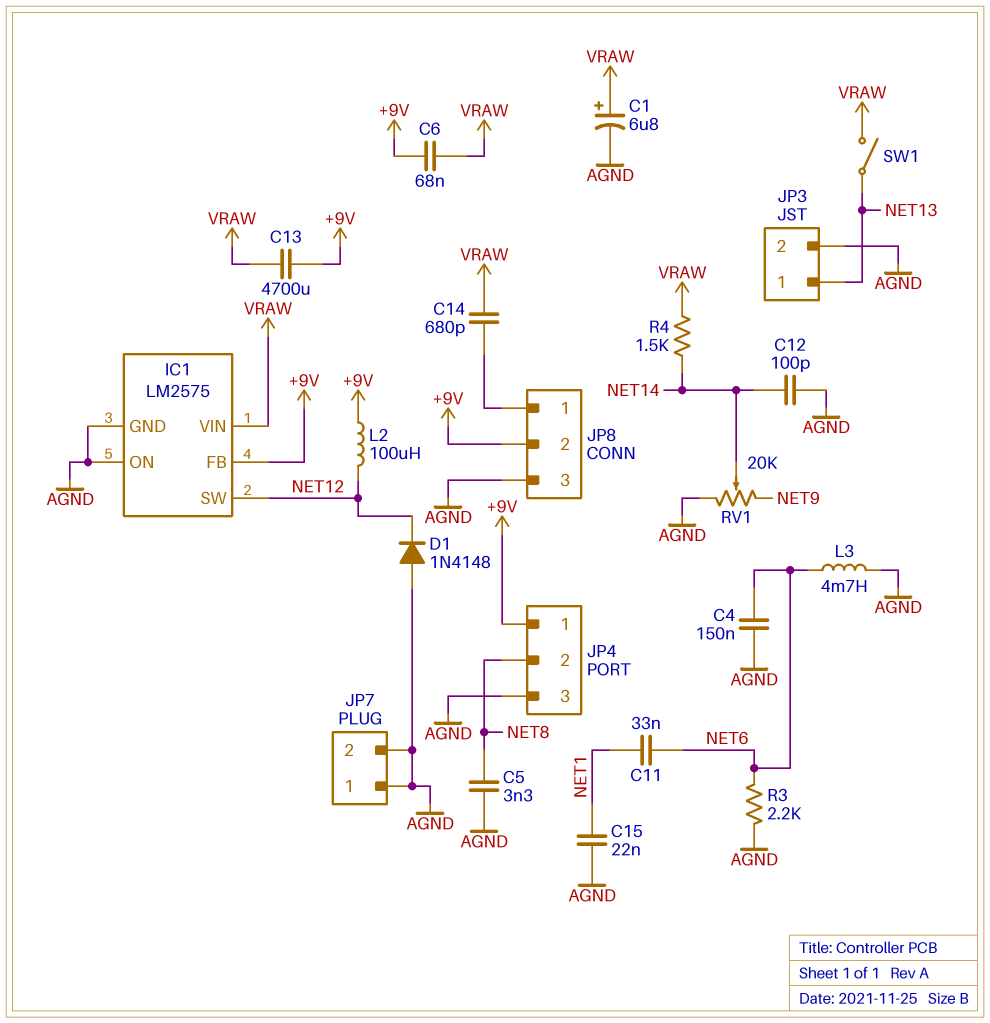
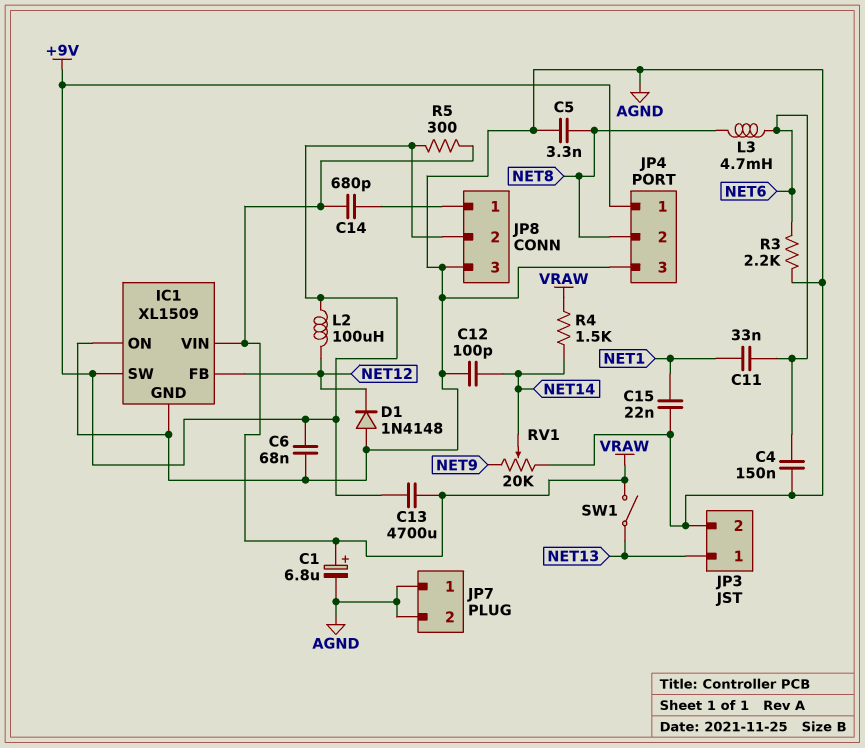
C6: 68nF (+9V, VRAW) -> 68nF (+9V, AGND)
IC1: LM2575 -> XL1509
IC1 pin FB: +9V -> NET12
IC1 pin SW: NET12 -> +9V
L3: 4.7mH (AGND, NET6) -> 4.7mH (NET6, NET8)
R5: none -> 300 (+9V, VRAW)

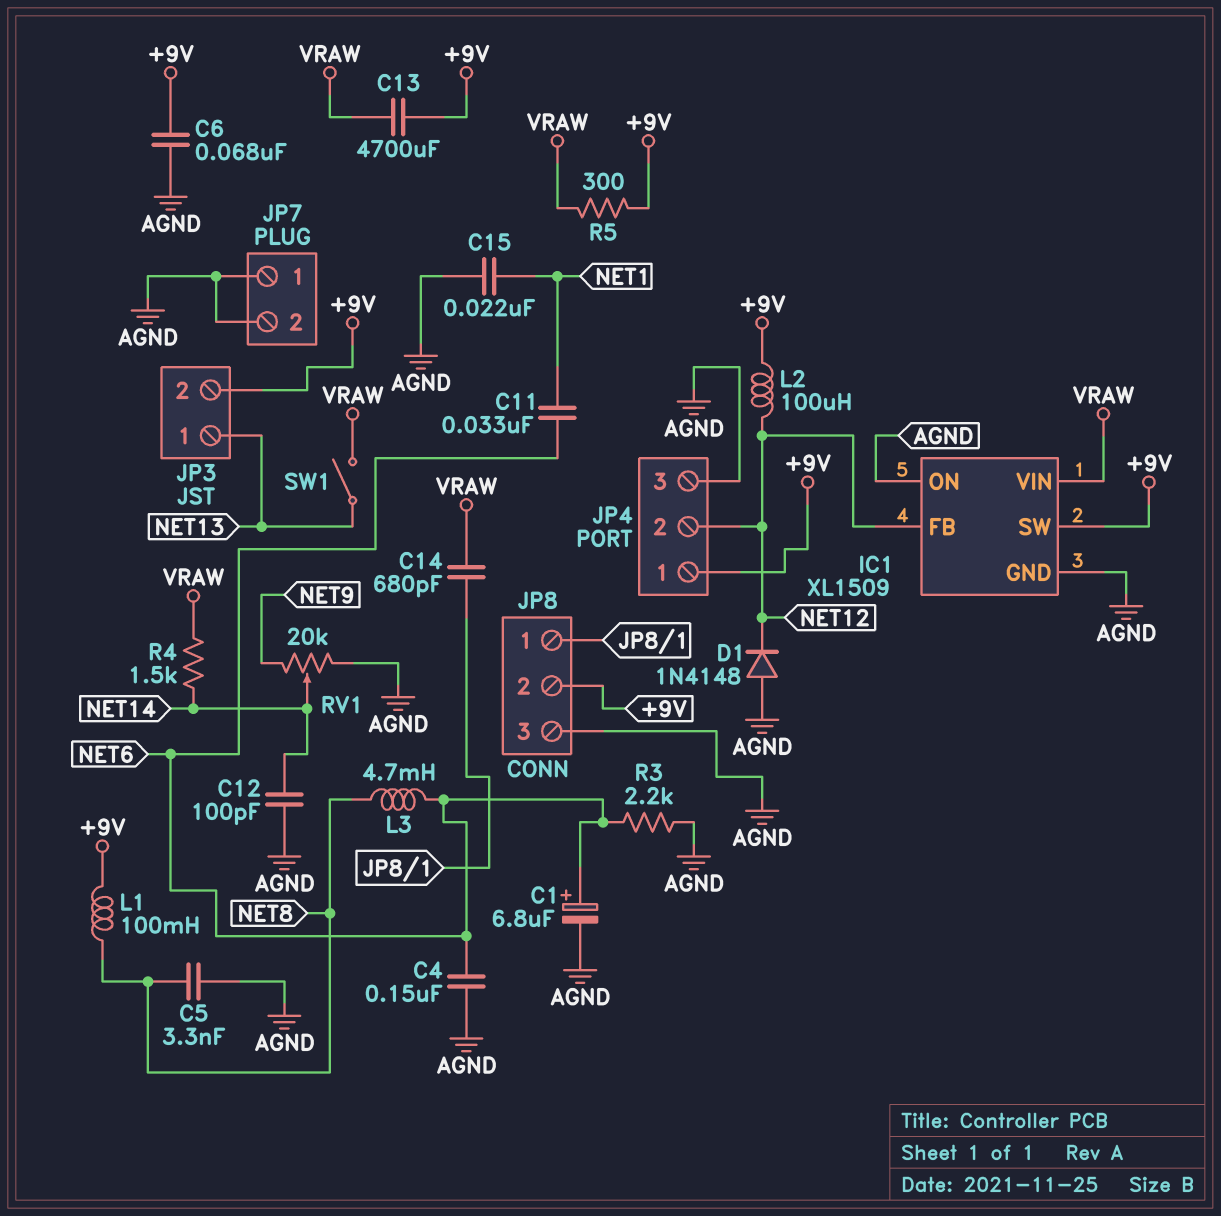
C1: 6.8uF (plus VRAW, minus AGND) -> 6.8uF (plus NET6, minus AGND)
JP3 pin 2: AGND -> +9V
JP4 pin 2: NET8 -> NET12
L1: none -> 100mH (+9V, NET8)

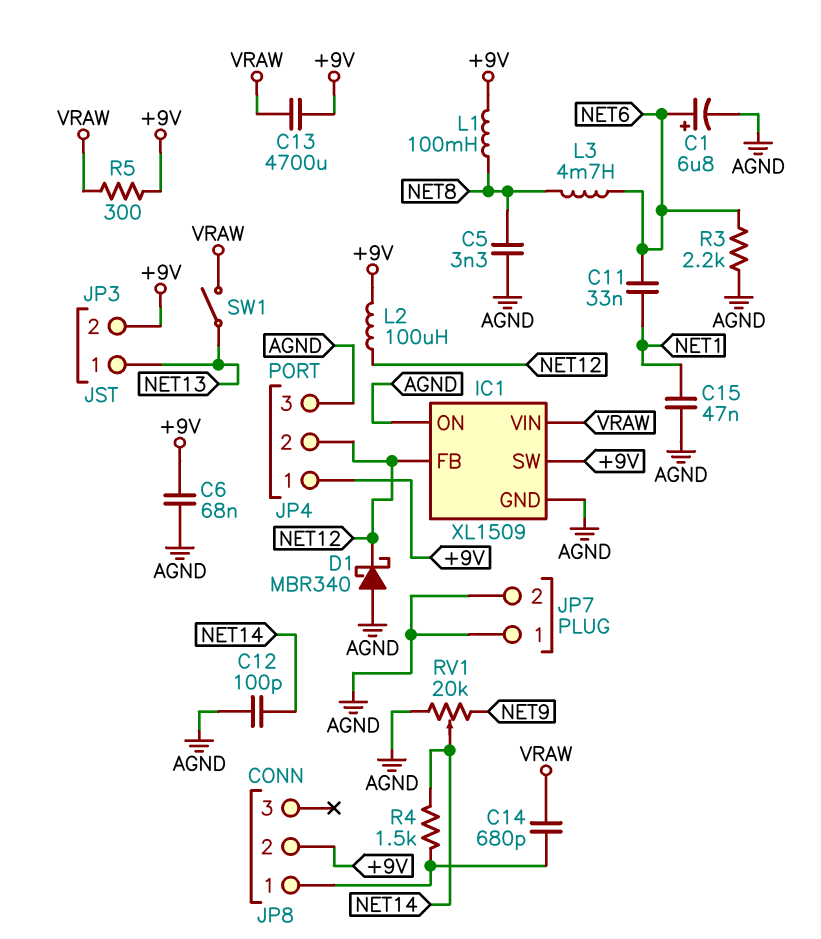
C4: 150nF (AGND, NET6) -> none
C15: 22nF (AGND, NET1) -> 47nF (AGND, NET1)
D1: diode 1N4148 (A AGND, K NET12) -> schottky MBR340 (A AGND, K NET12)
JP8 pin 3: AGND -> none
R4: 1.5k (NET14, VRAW) -> 1.5k (JP8/1, NET14)

